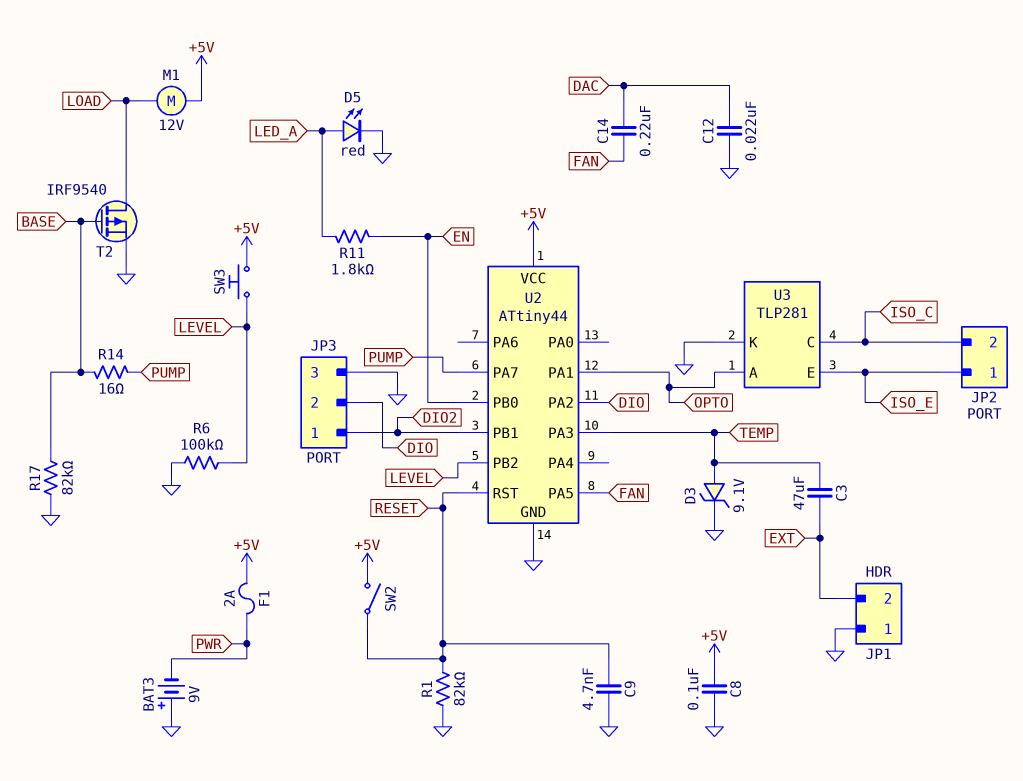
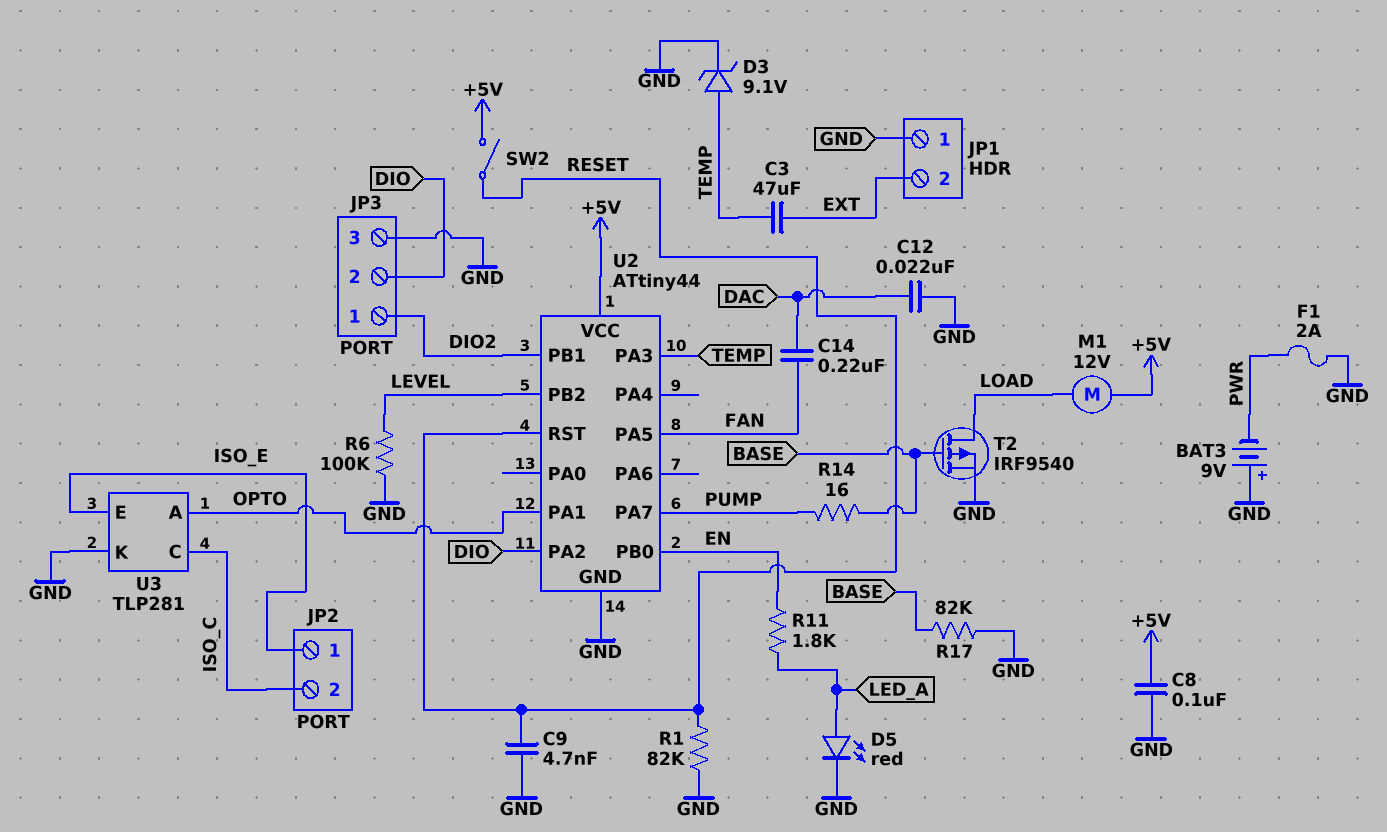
F1: 2A (+5V, PWR) -> 2A (GND, PWR)
SW3: button (+5V, LEVEL) -> none

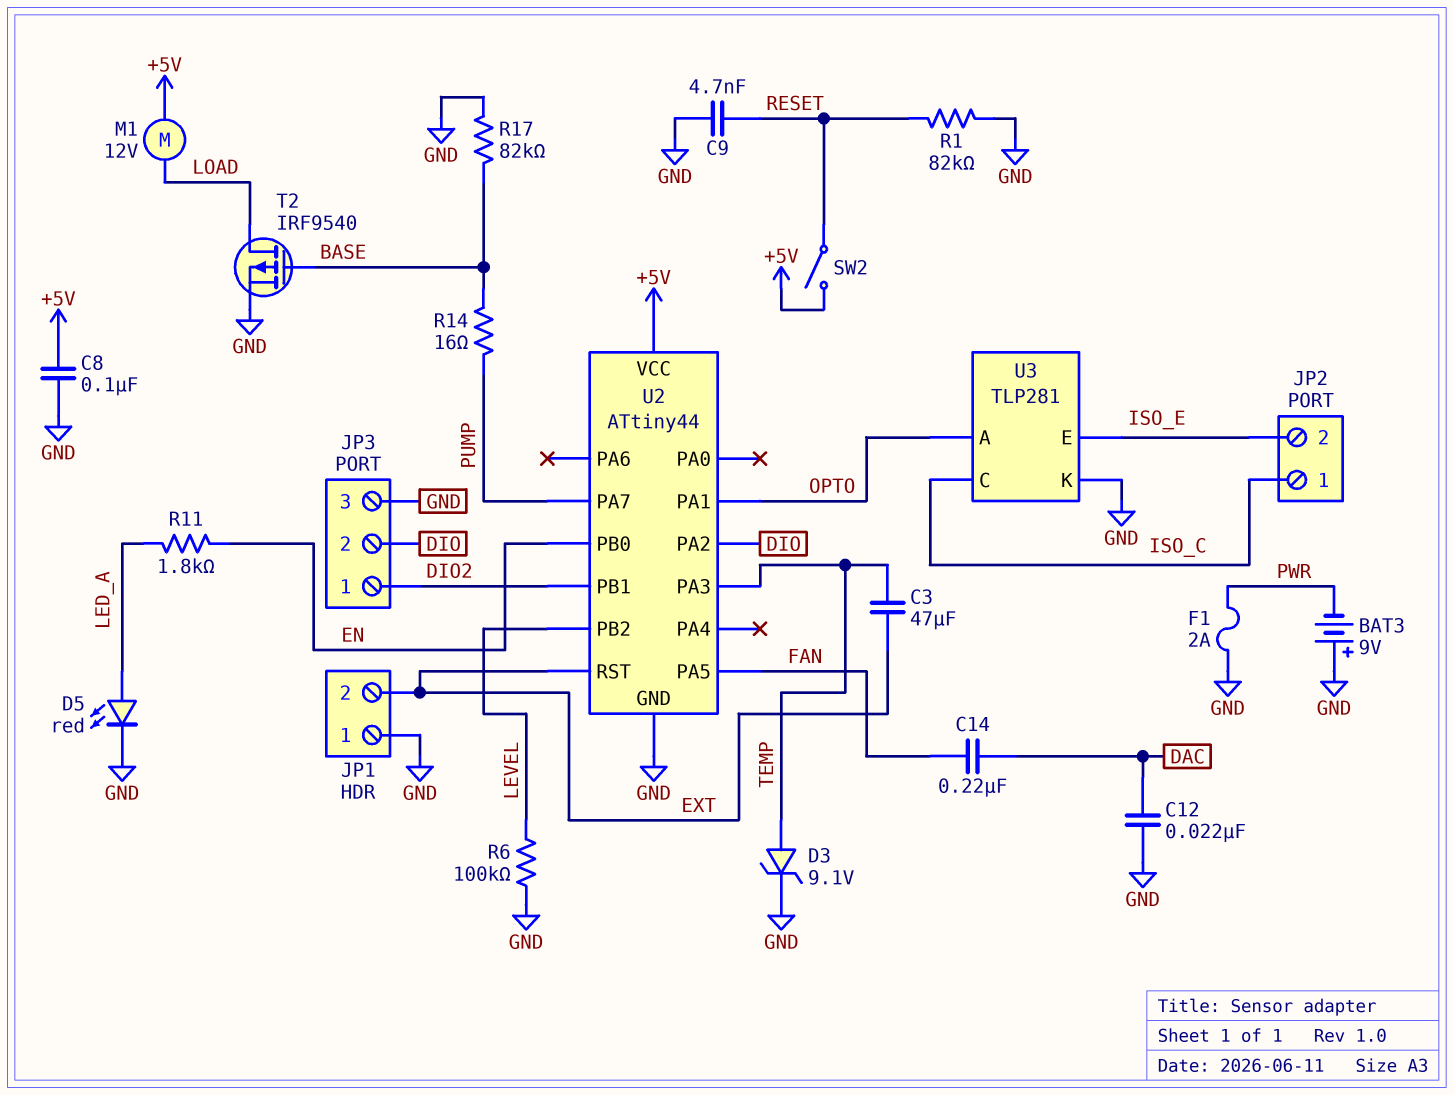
JP2 pin 1: ISO_E -> ISO_C
JP2 pin 2: ISO_C -> ISO_E
U2 pin RST: RESET -> EXT

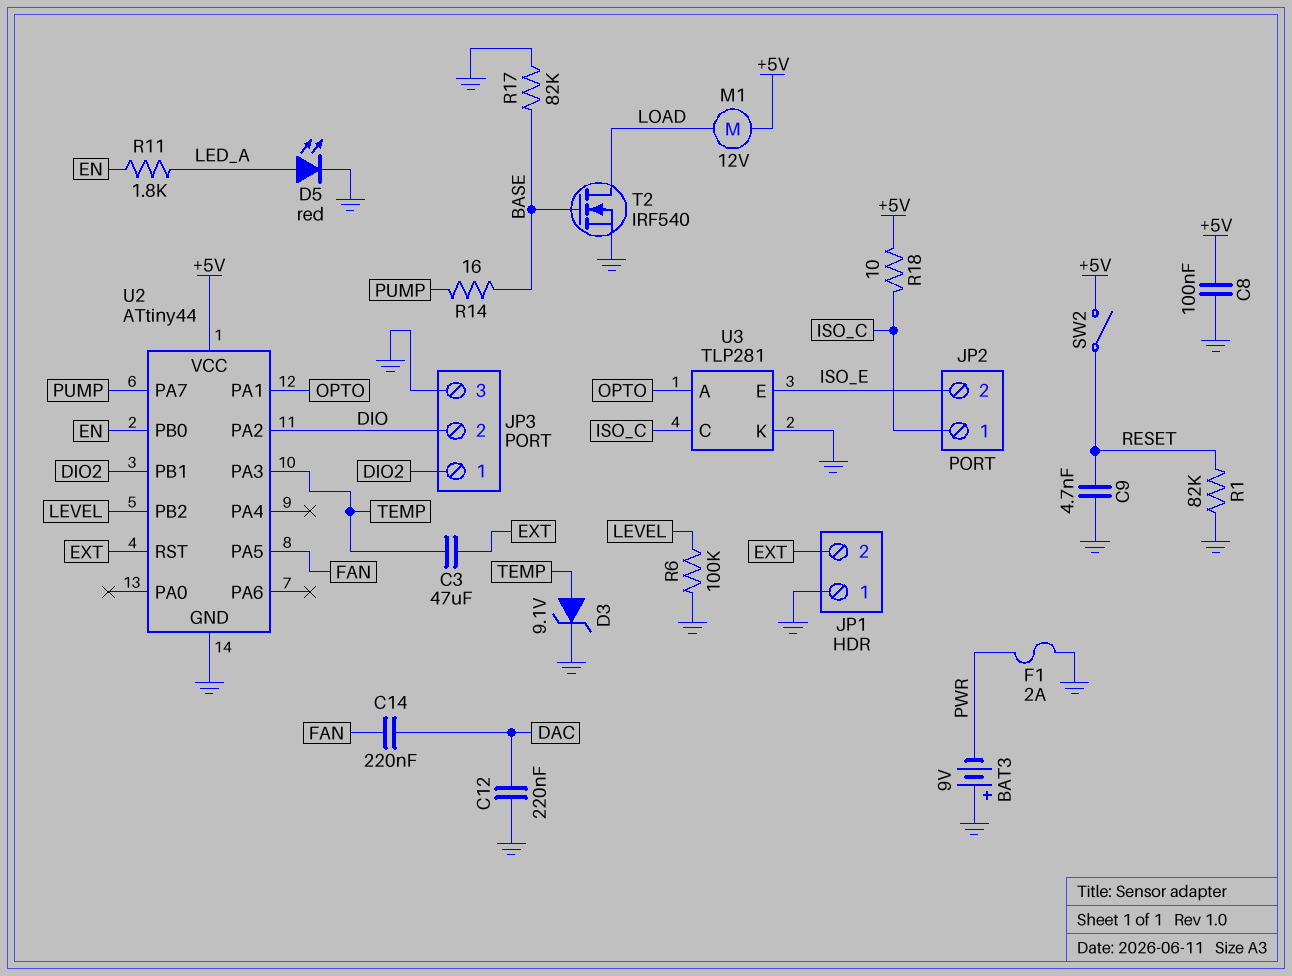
C12: 22nF (DAC, GND) -> 220nF (DAC, GND)
R18: none -> 10 (+5V, ISO_C)
T2: PMOS IRF9540 (G BASE, D LOAD, S GND) -> NMOS IRF540 (G BASE, D LOAD, S GND)

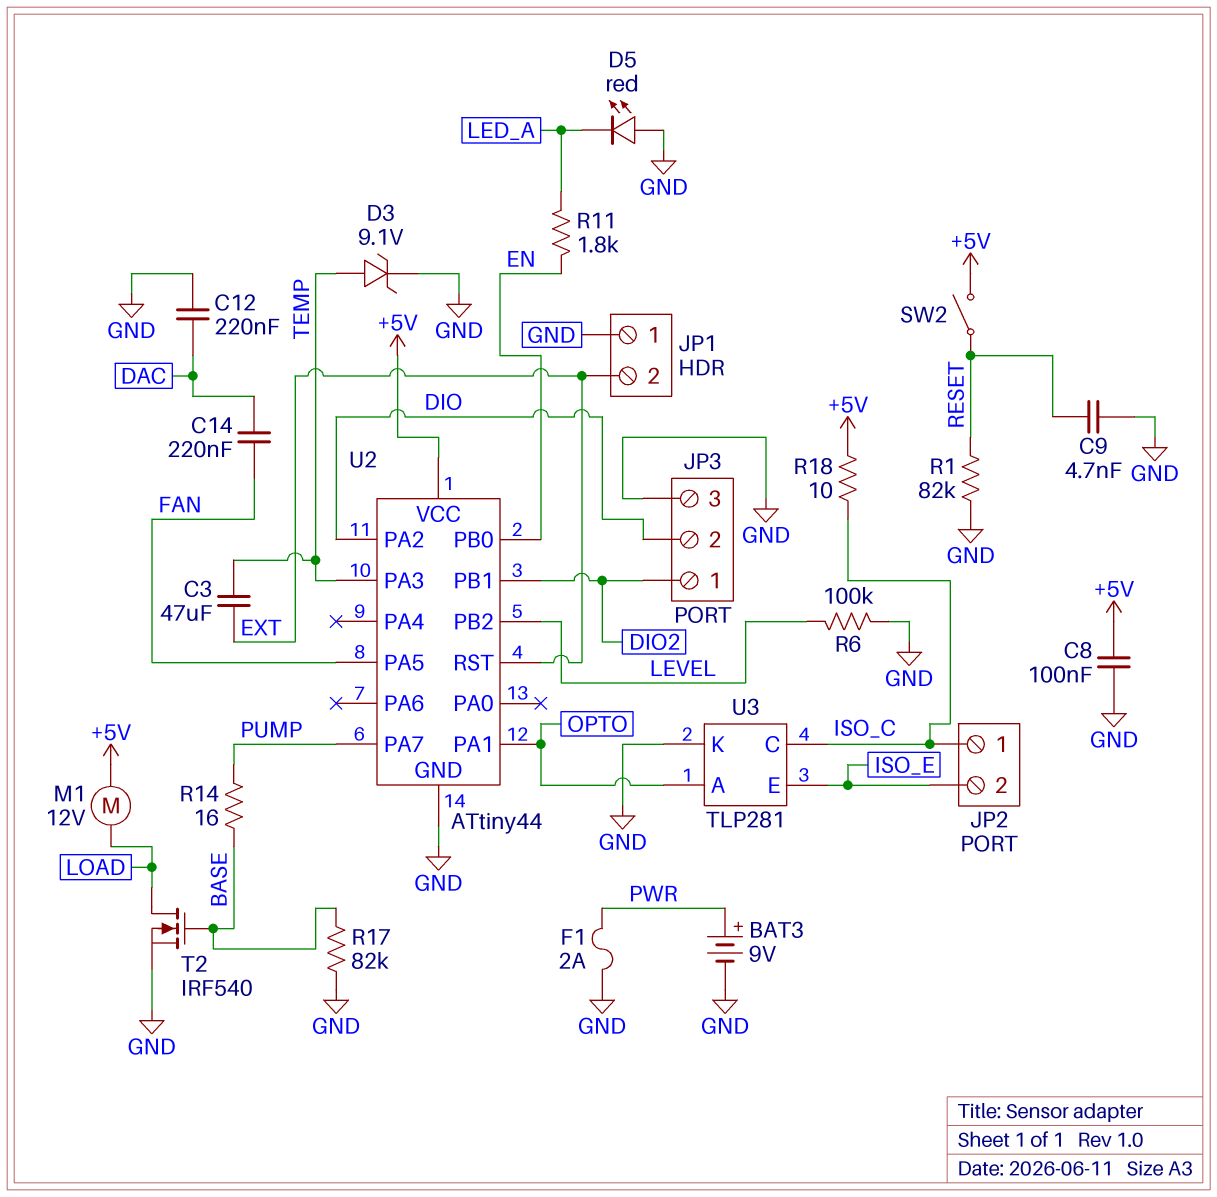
BAT3: 9V (plus GND, minus PWR) -> 9V (plus PWR, minus GND)
D5: LED red (A LED_A, K GND) -> LED red (A GND, K LED_A)

